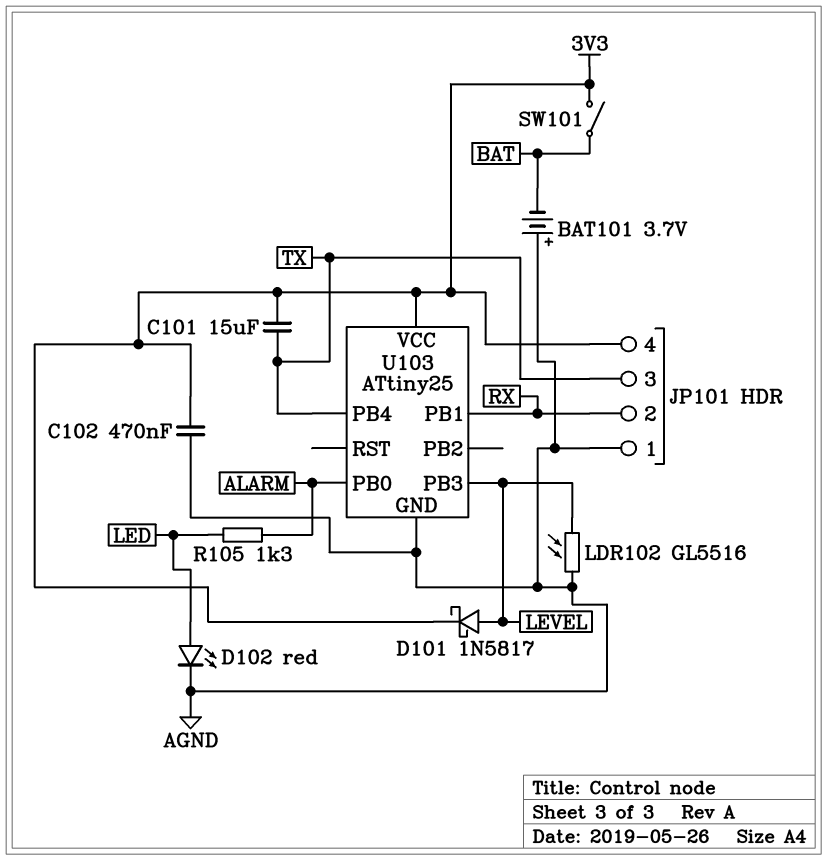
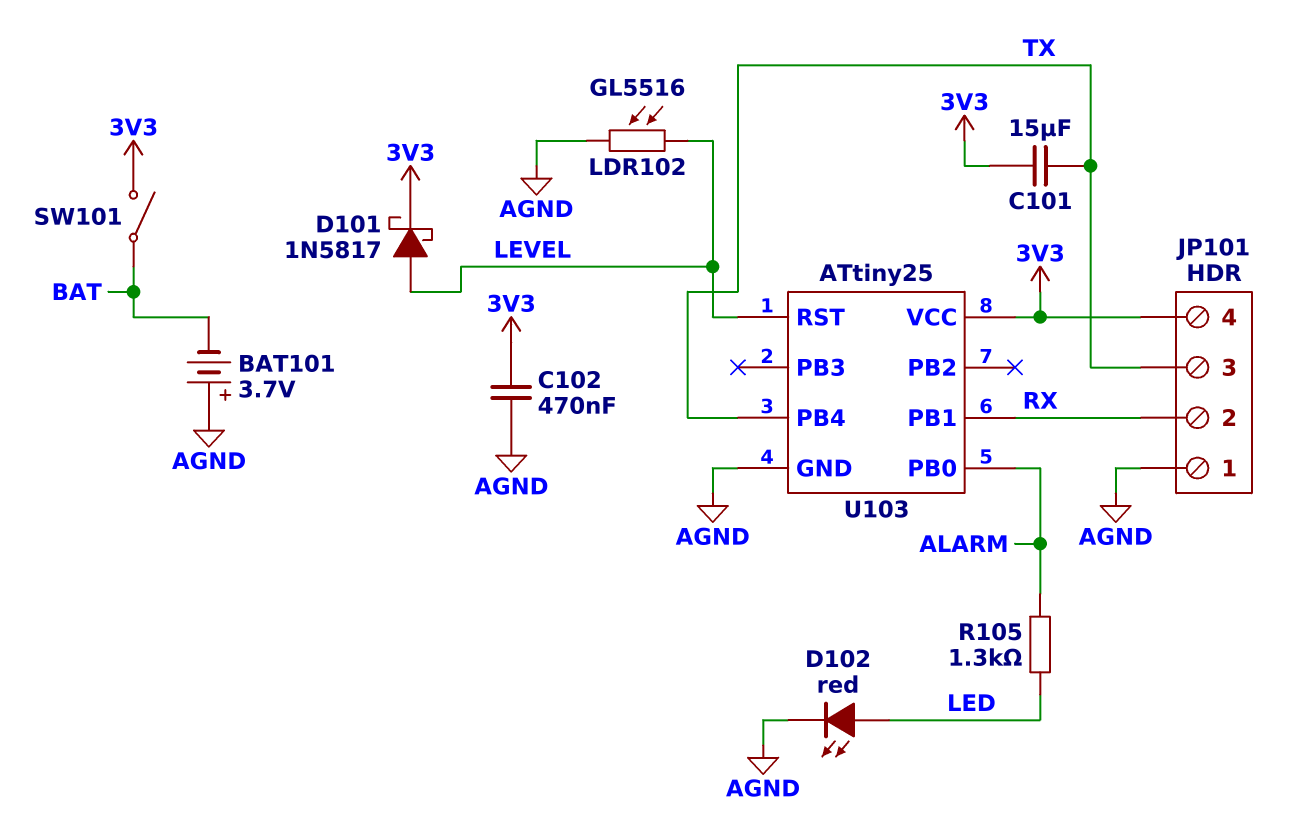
U103 pin PB3: LEVEL -> none
U103 pin RST: none -> LEVEL

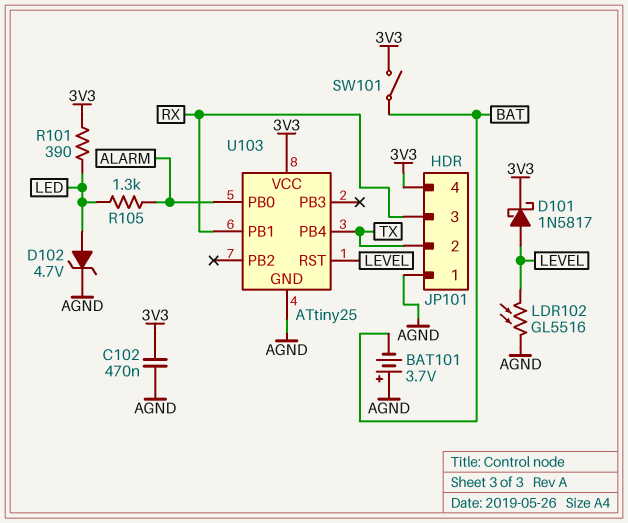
C101: 15uF (3V3, TX) -> none
D102: LED red (A LED, K AGND) -> zener 4.7V (A LED, K AGND)
JP101 pin 2: RX -> TX
JP101 pin 3: TX -> RX
R101: none -> 390 (3V3, LED)

